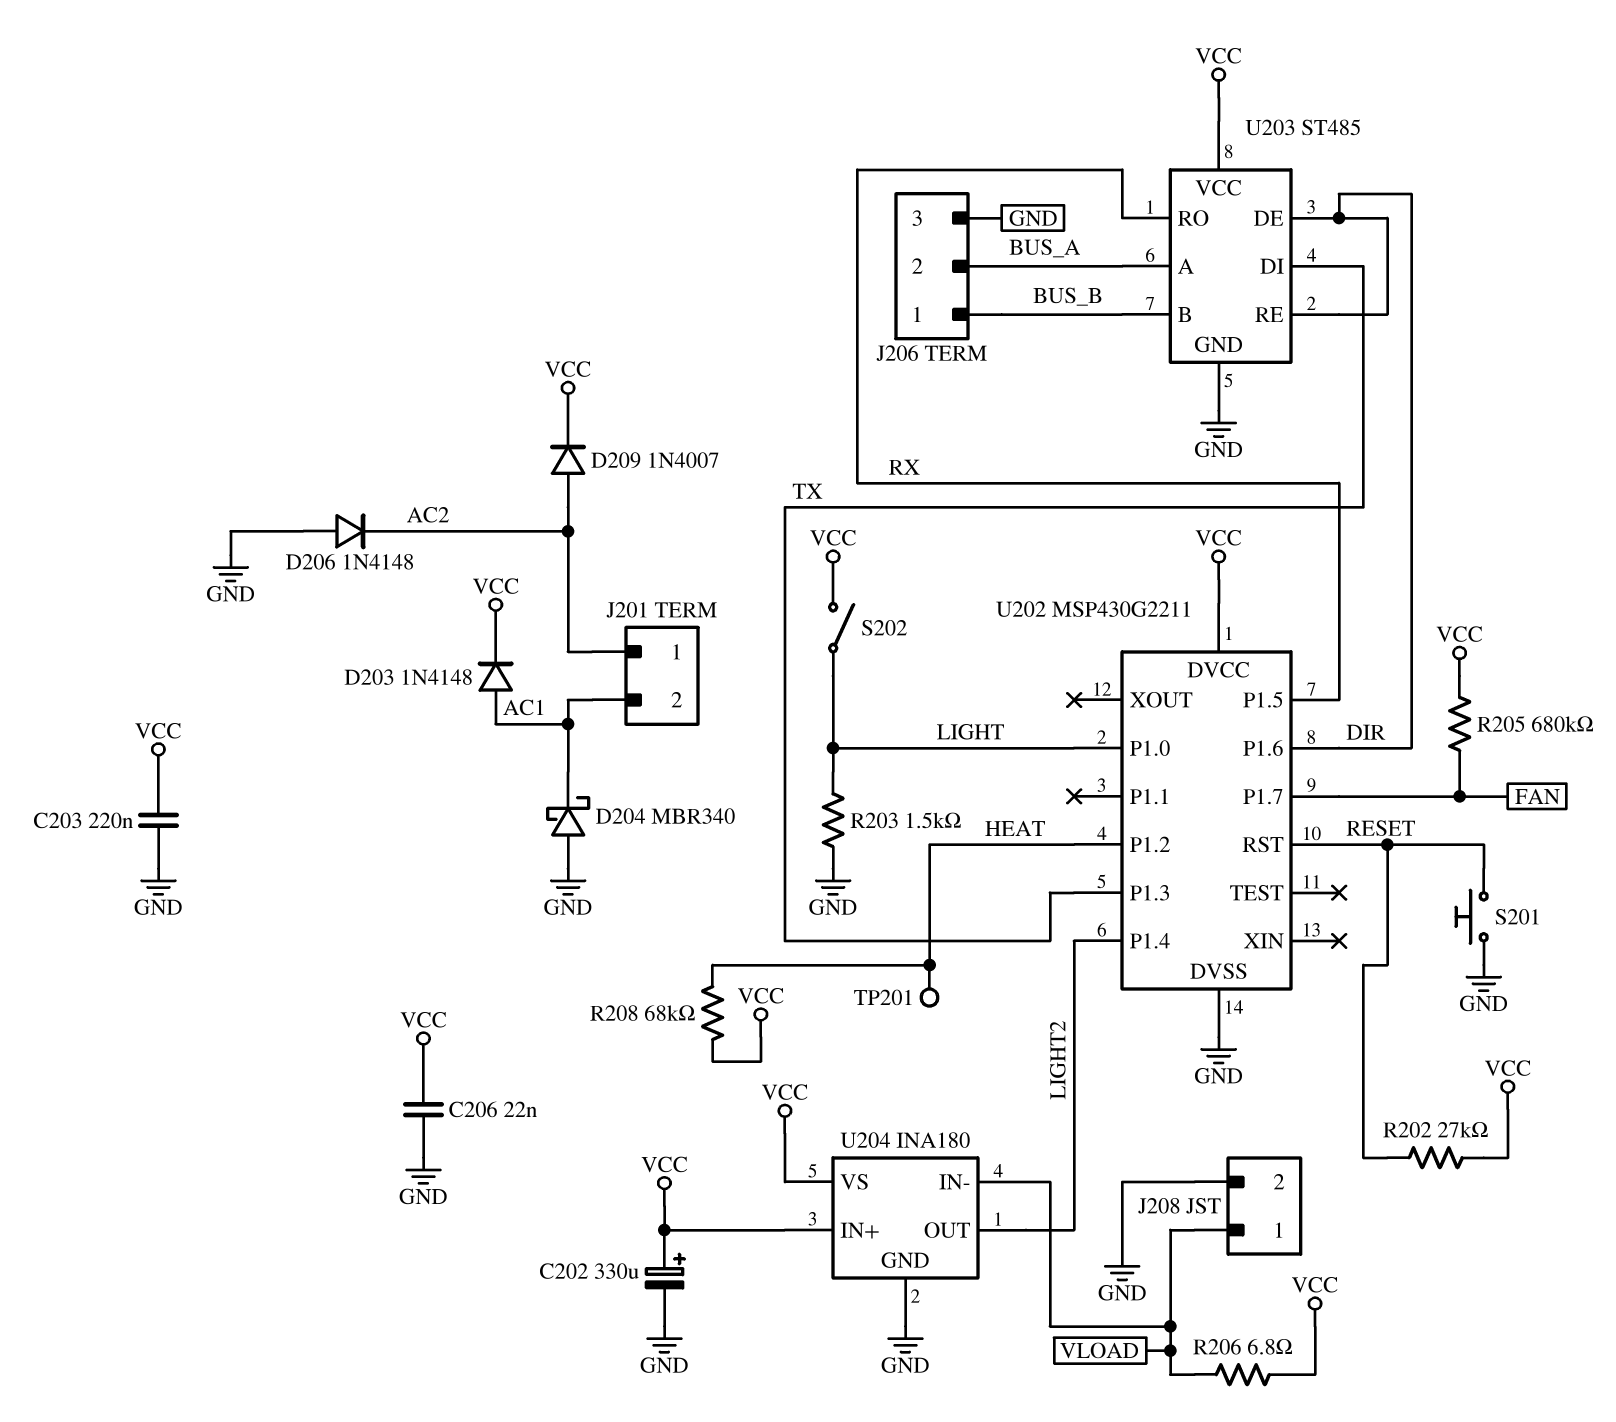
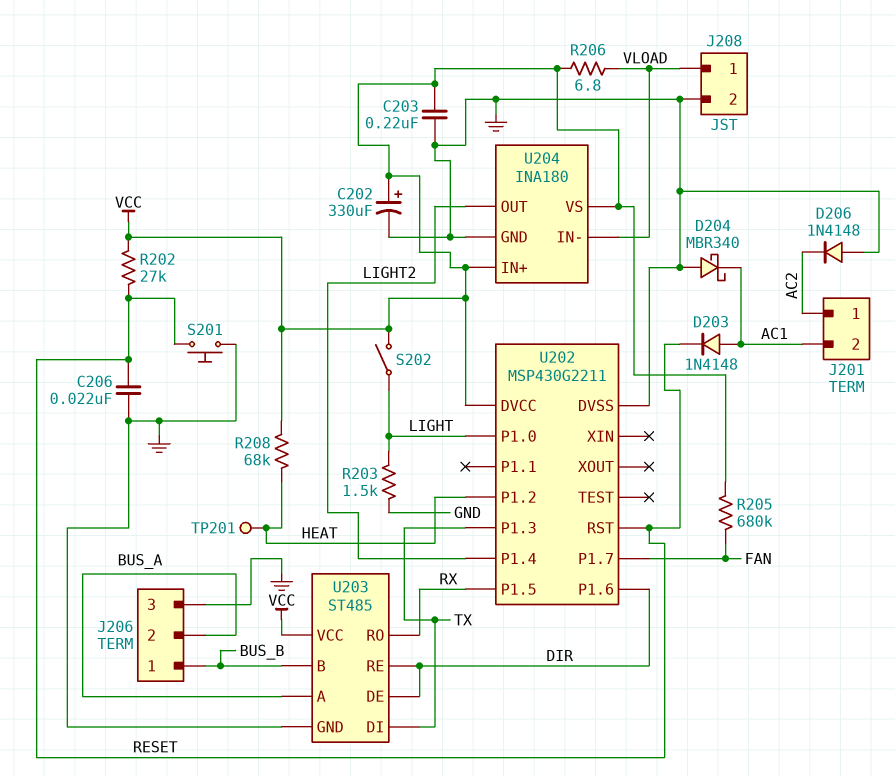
C206: 22nF (GND, VCC) -> 22nF (GND, RESET)
D203: diode 1N4148 (A AC1, K VCC) -> diode 1N4148 (A AC1, K RESET)
D209: diode 1N4007 (A AC2, K VCC) -> none

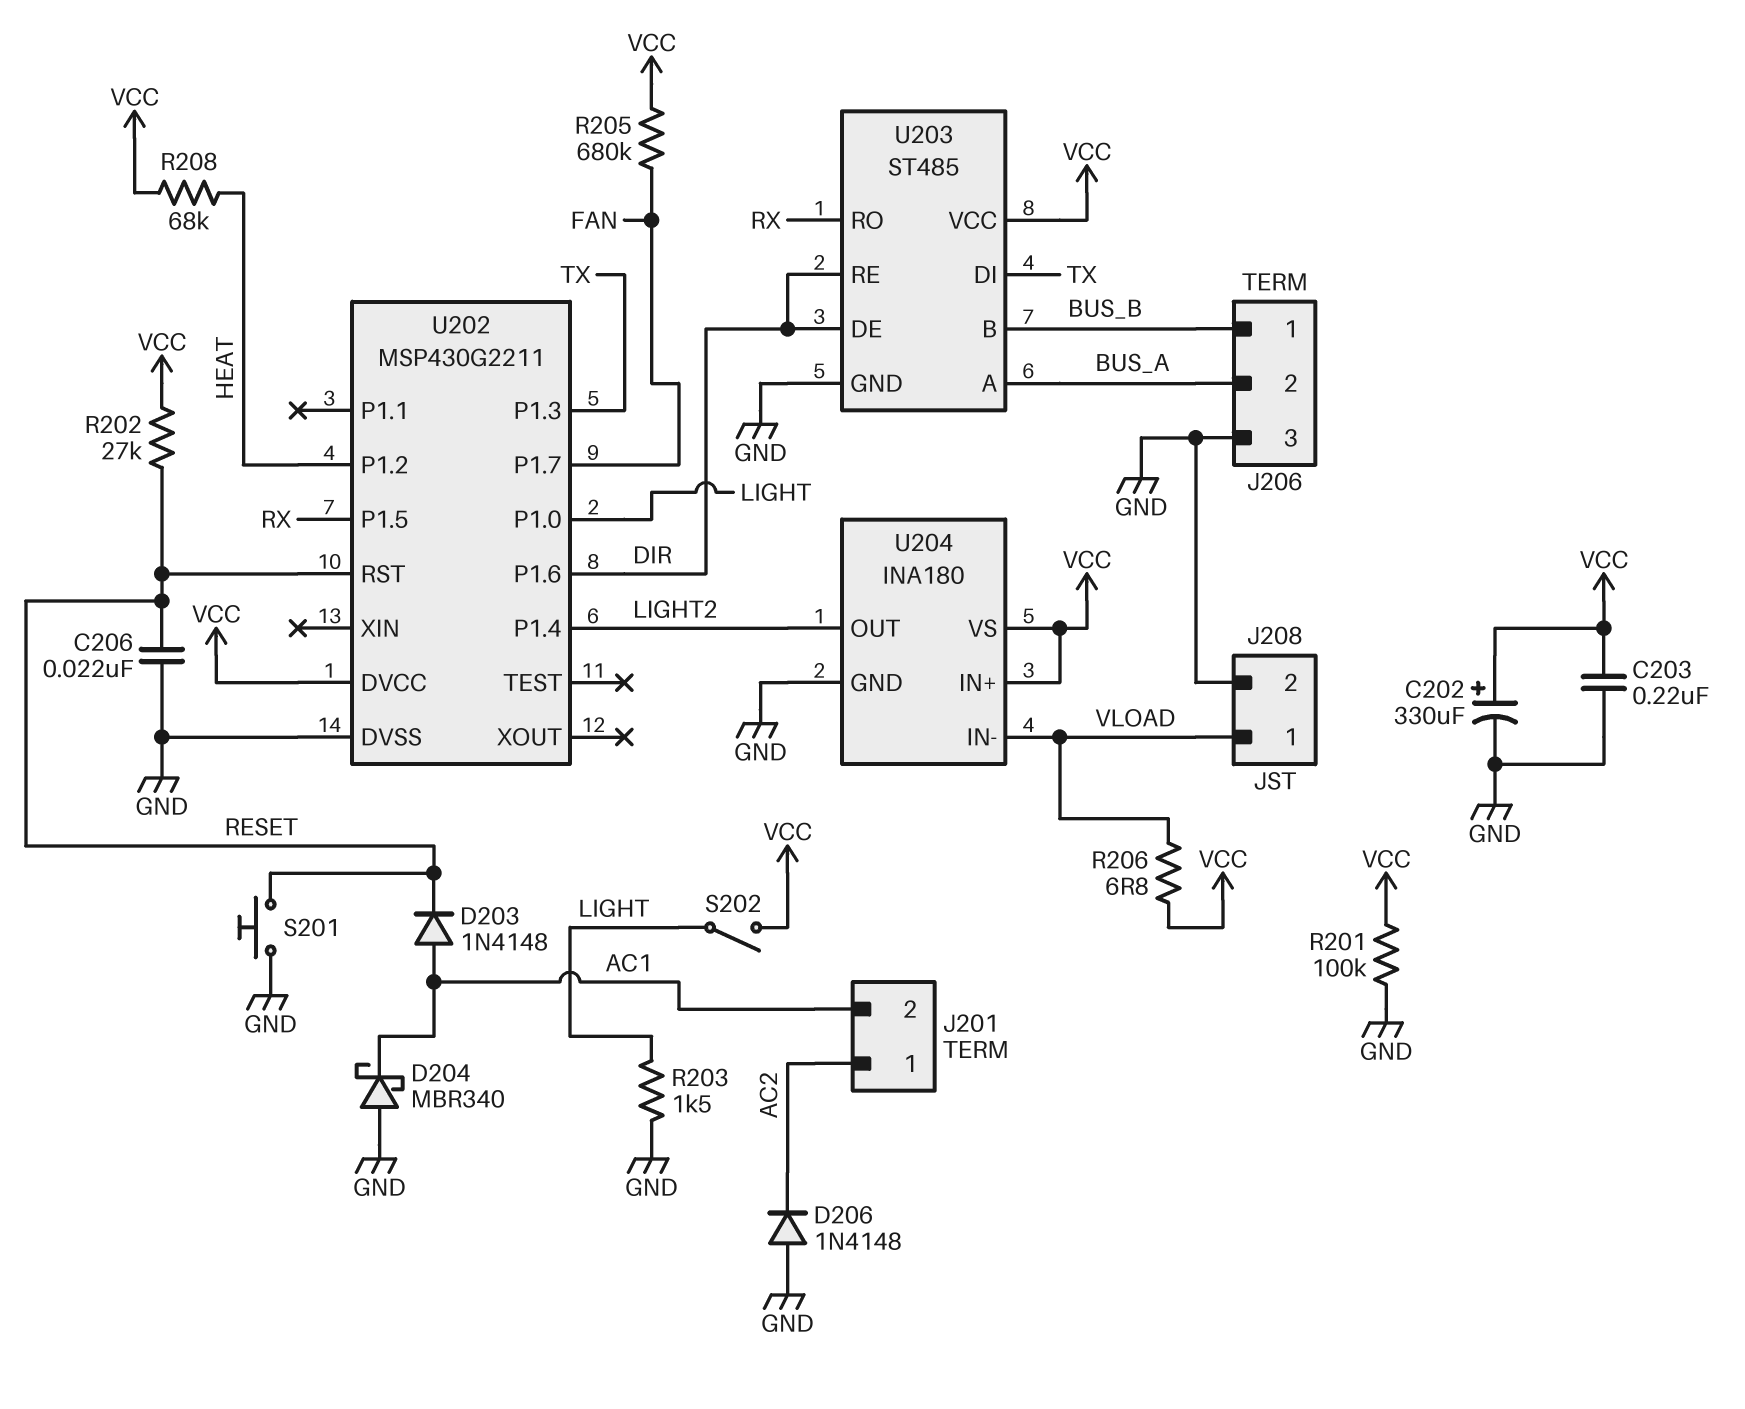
R201: none -> 100k (GND, VCC)
TP201: test point (HEAT) -> none

